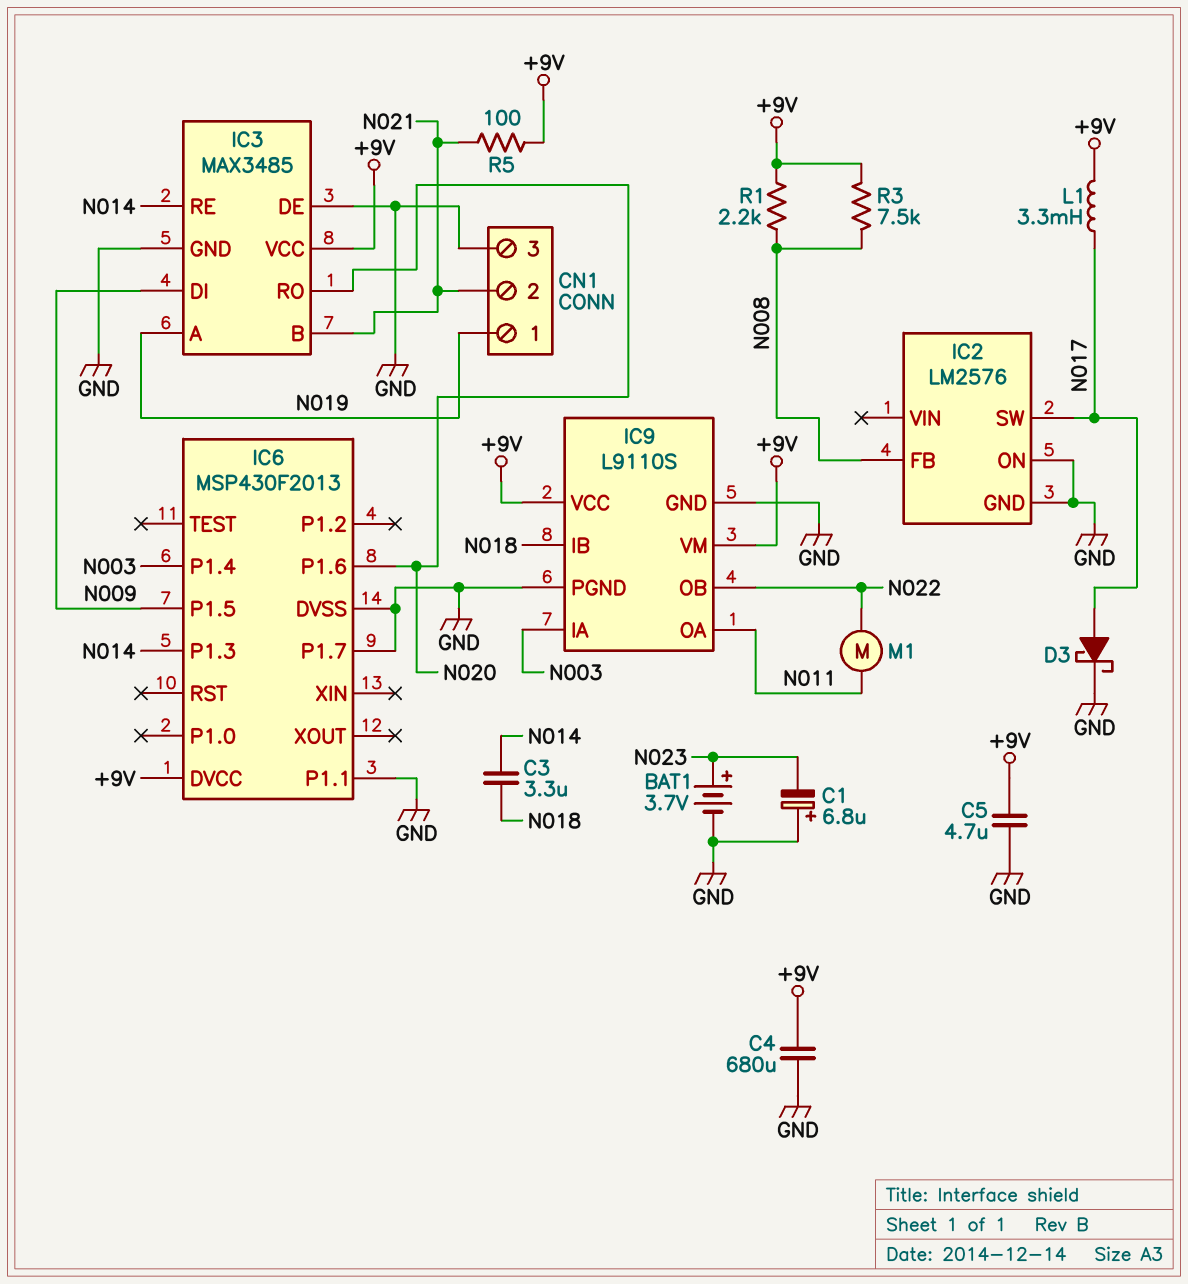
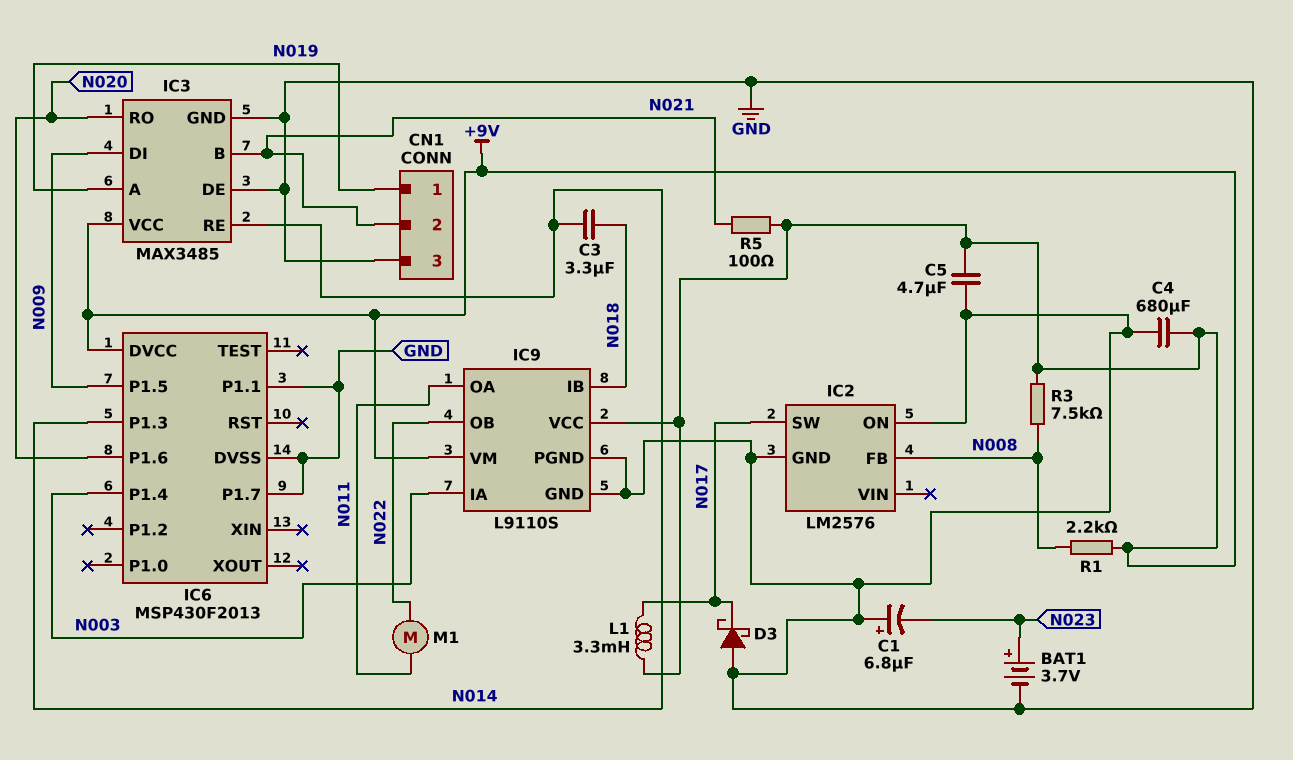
D3: schottky (A N017, K GND) -> schottky (A GND, K N017)

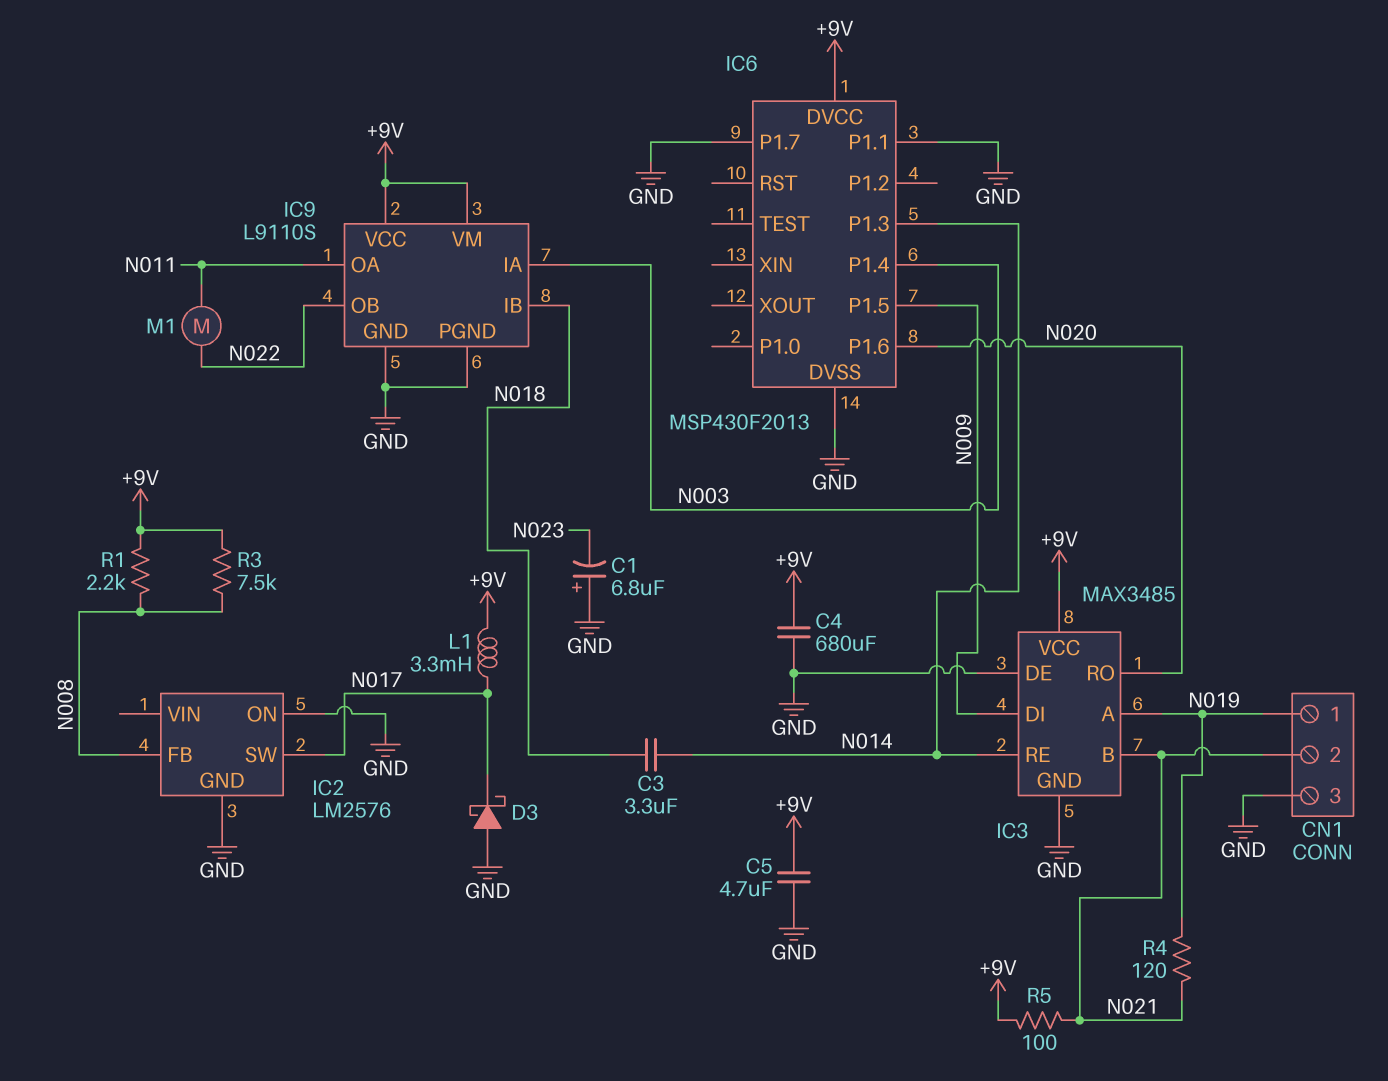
BAT1: 3.7V (plus N023, minus GND) -> none
R4: none -> 120 (N019, N021)

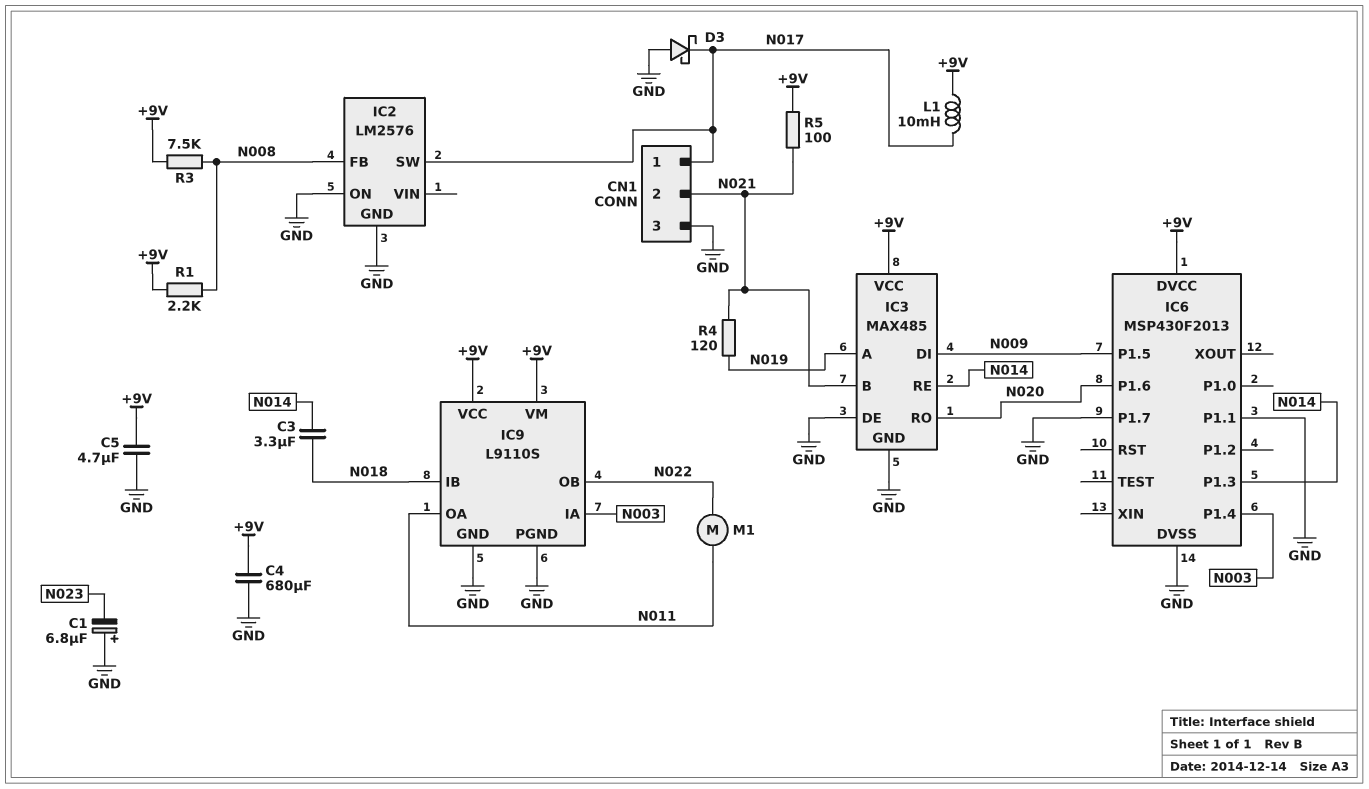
CN1 pin 1: N019 -> N017
IC3: MAX3485 -> MAX485
L1: 3.3mH (+9V, N017) -> 10mH (+9V, N017)

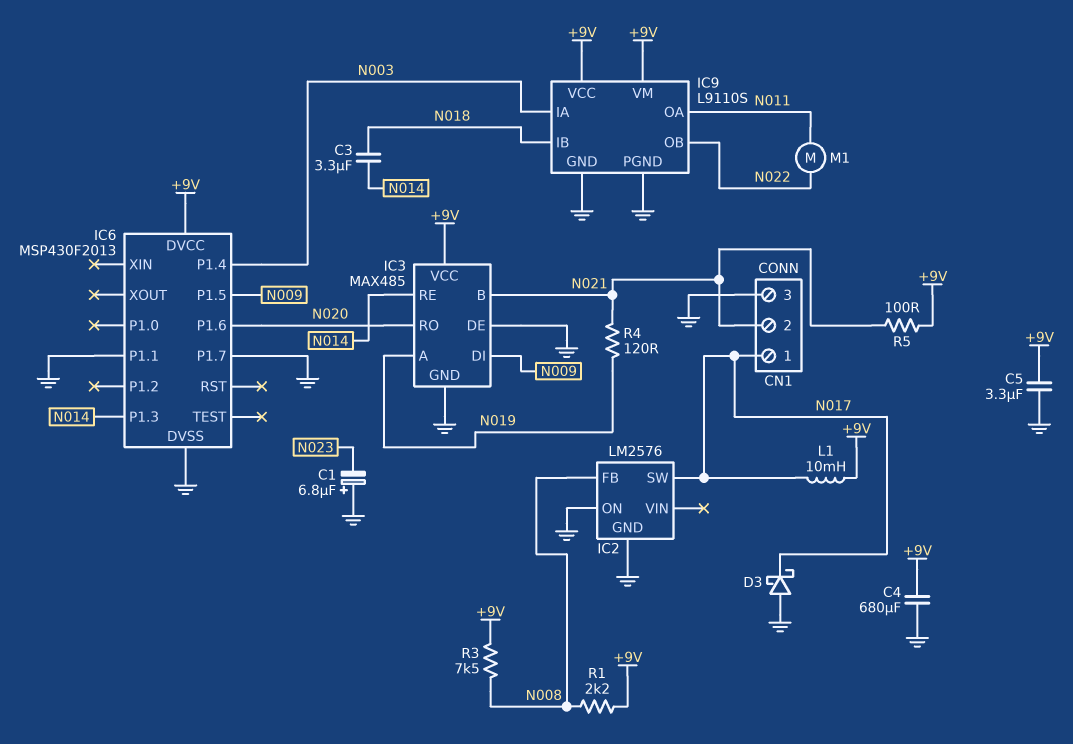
C5: 4.7uF (+9V, GND) -> 3.3uF (+9V, GND)

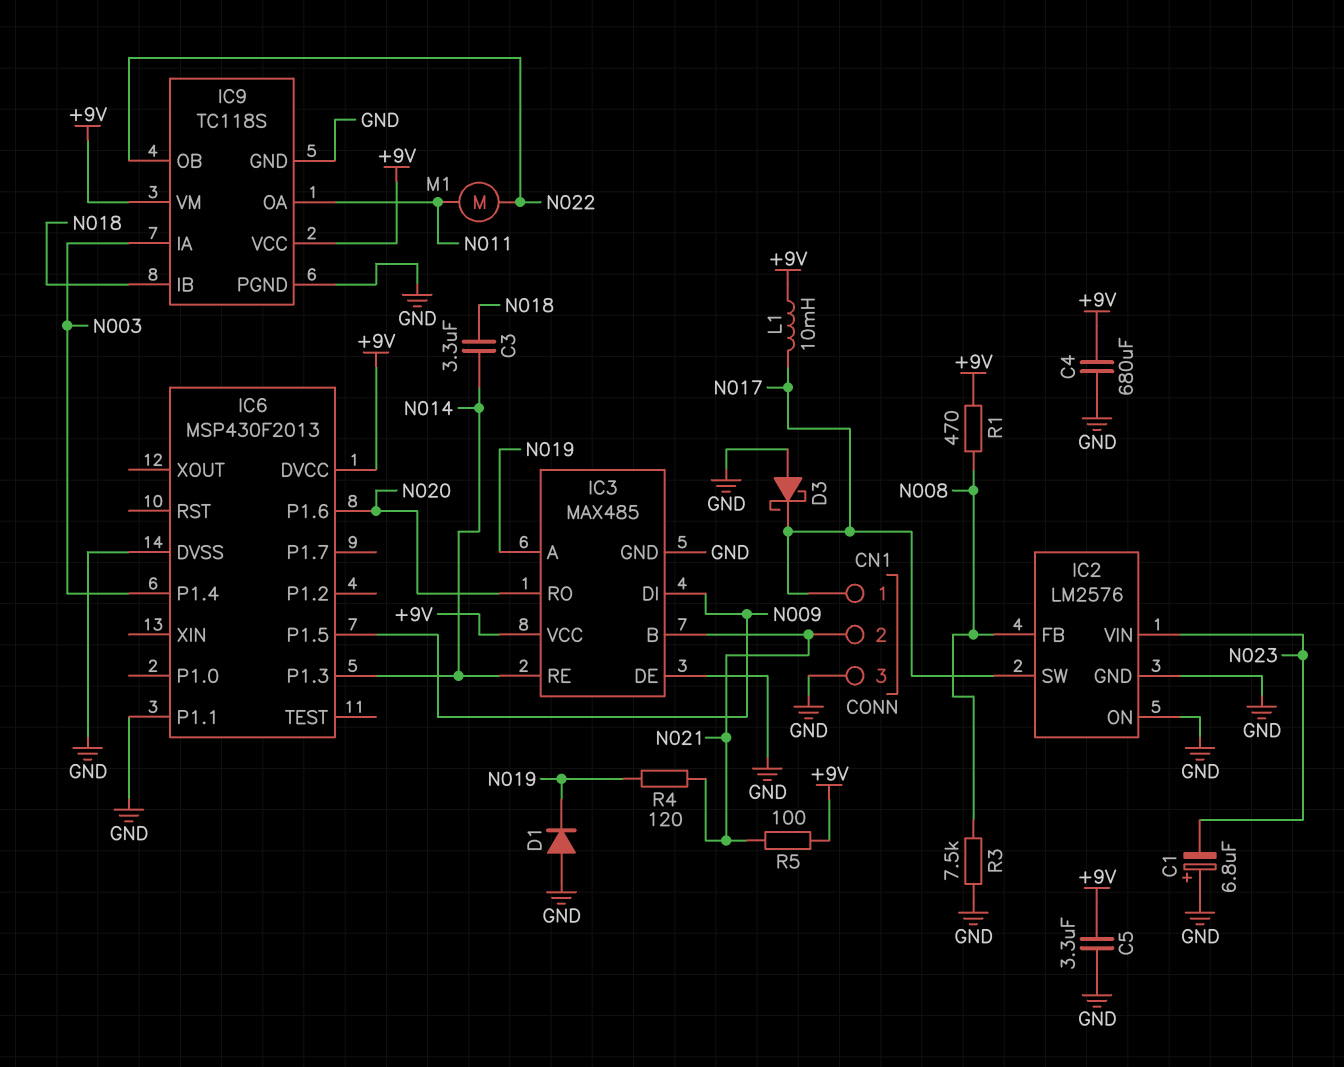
D1: none -> diode (A GND, K N019)
IC2 pin VIN: none -> N023
IC6 pin P1.7: GND -> none
IC9: L9110S -> TC118S
R1: 2.2k (+9V, N008) -> 470 (+9V, N008)
R3: 7.5k (+9V, N008) -> 7.5k (GND, N008)

